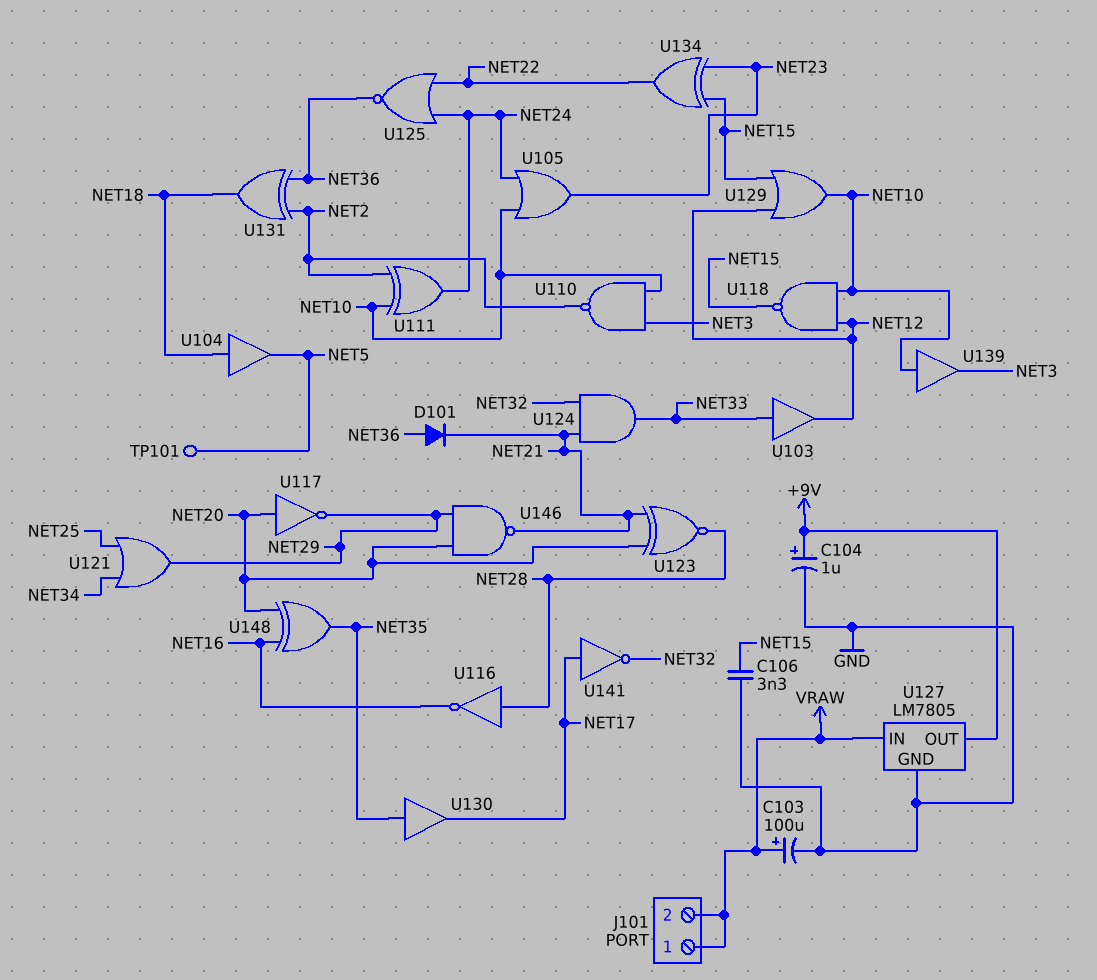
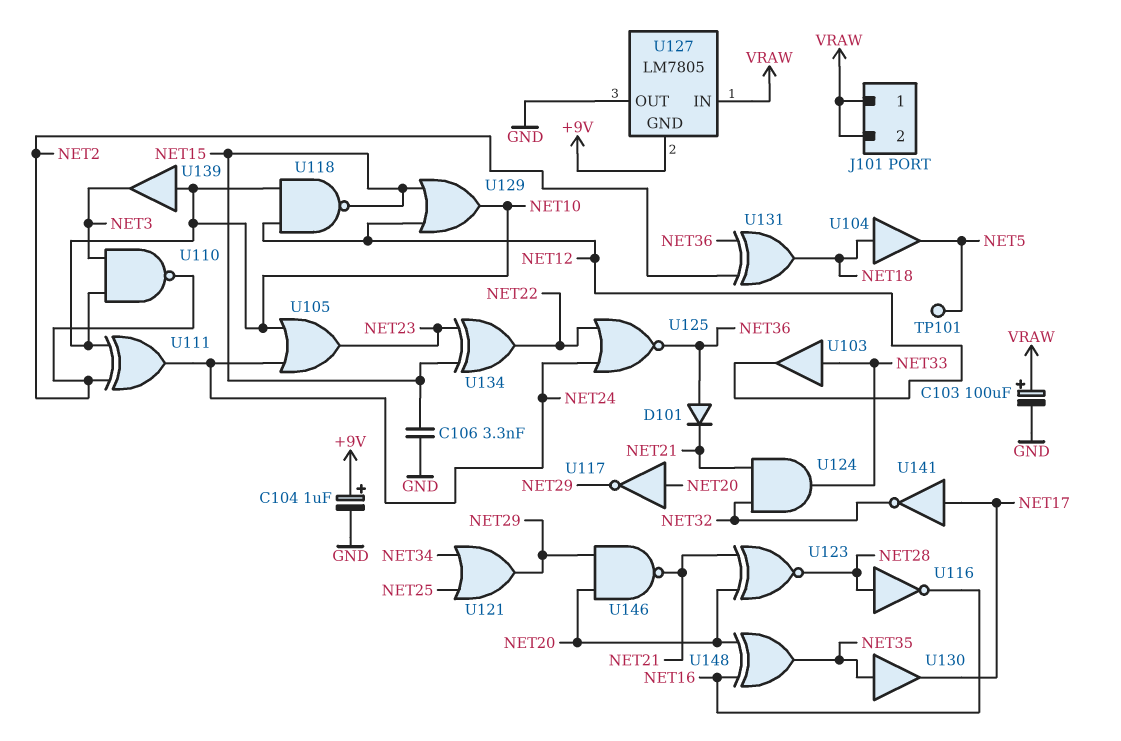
U127 pin GND: GND -> +9V
U127 pin OUT: +9V -> GND

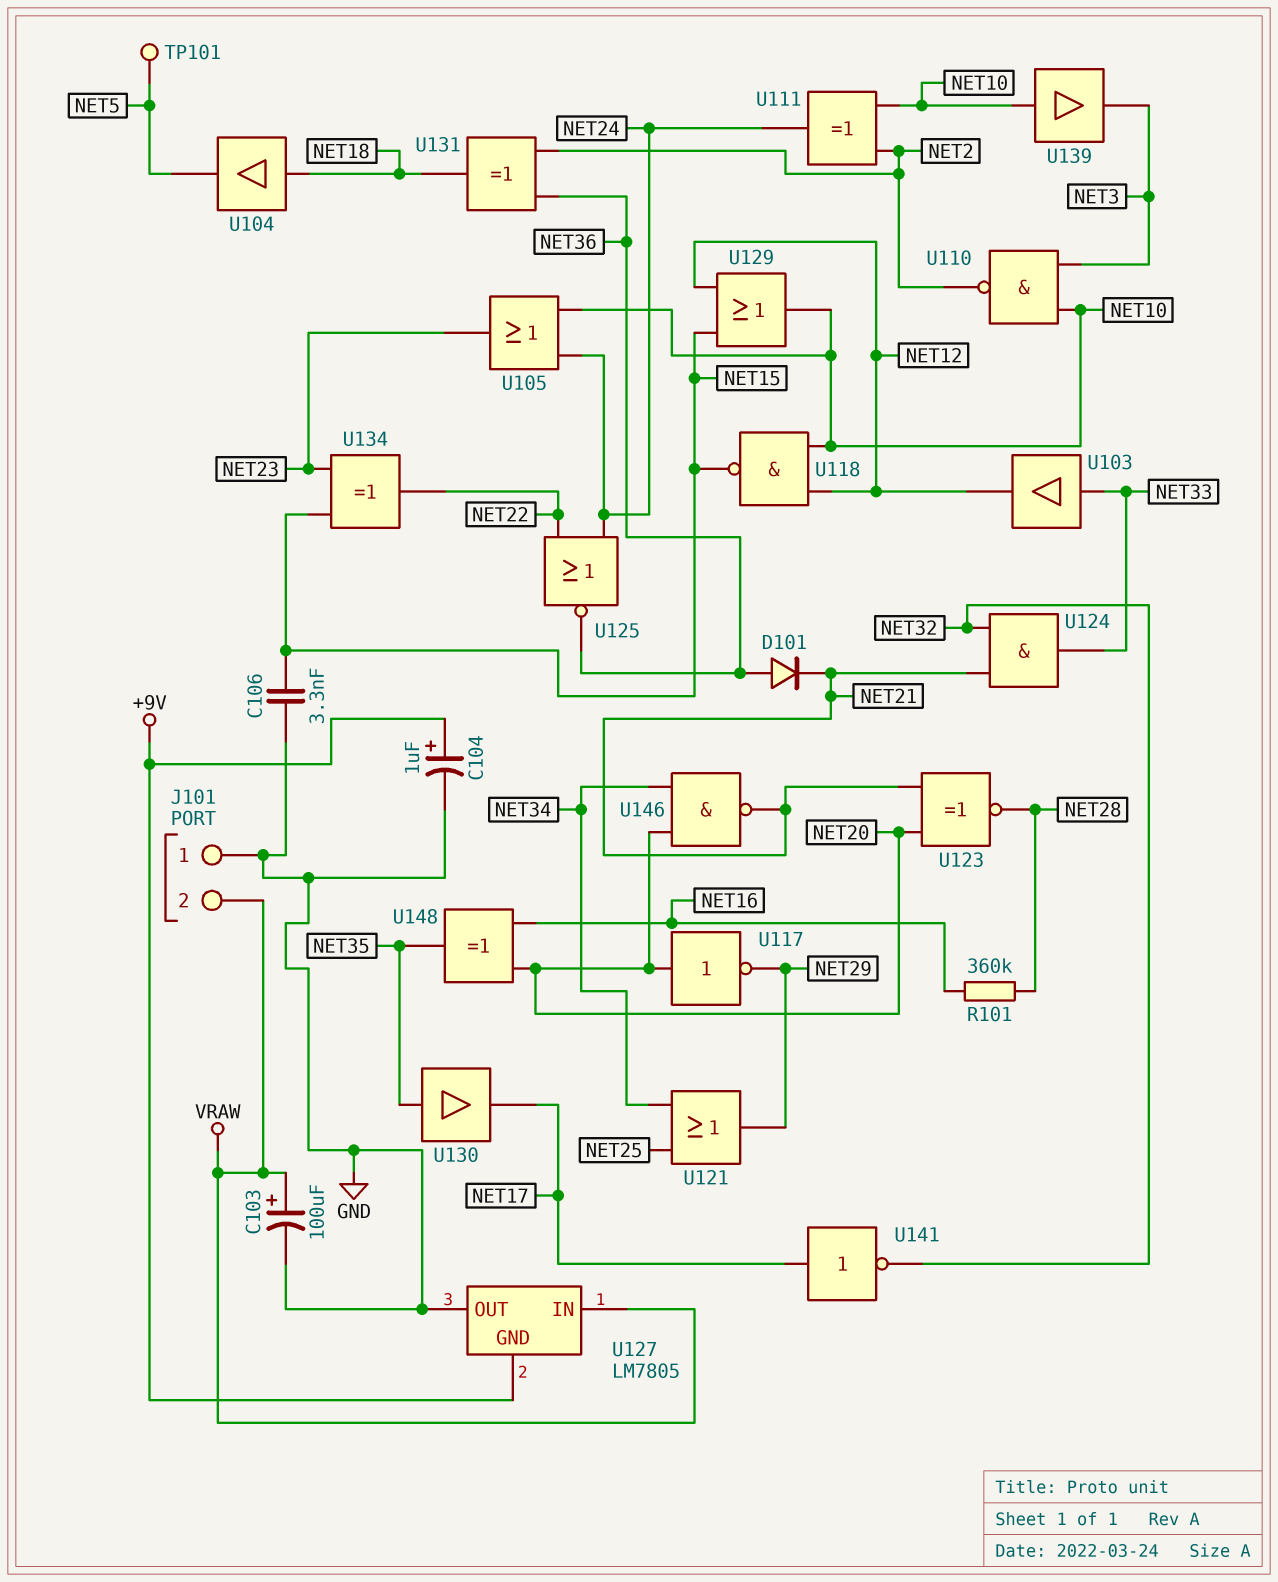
J101 pin 1: VRAW -> GND
R101: none -> 360k (NET16, NET28)
U116: NOT (in NET28, out NET16) -> none
U146: NAND (in NET20, in NET29, out NET21) -> NAND (in NET20, in NET34, out NET21)

